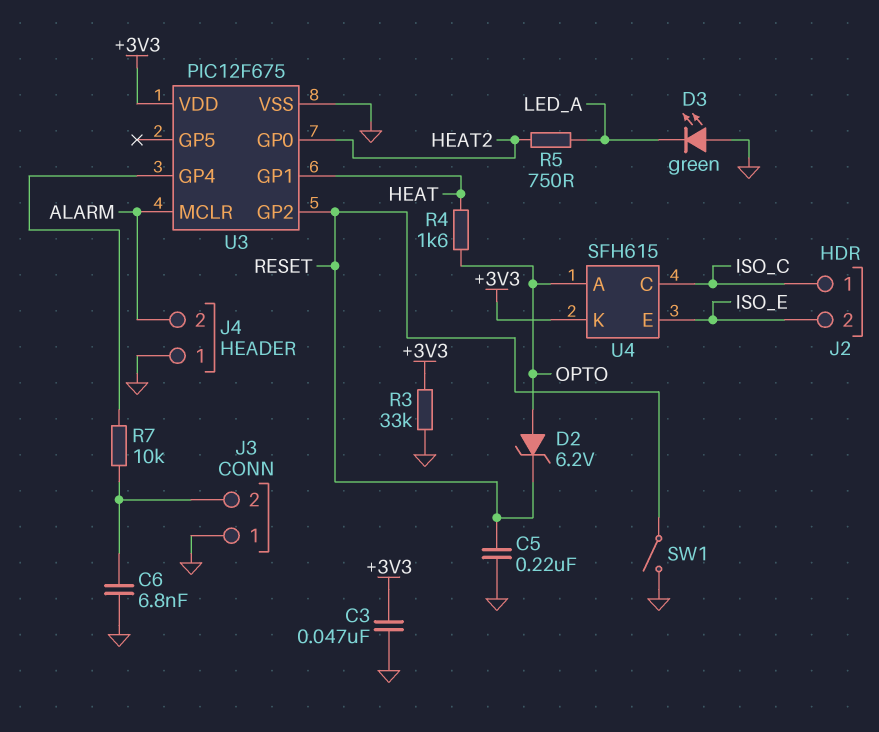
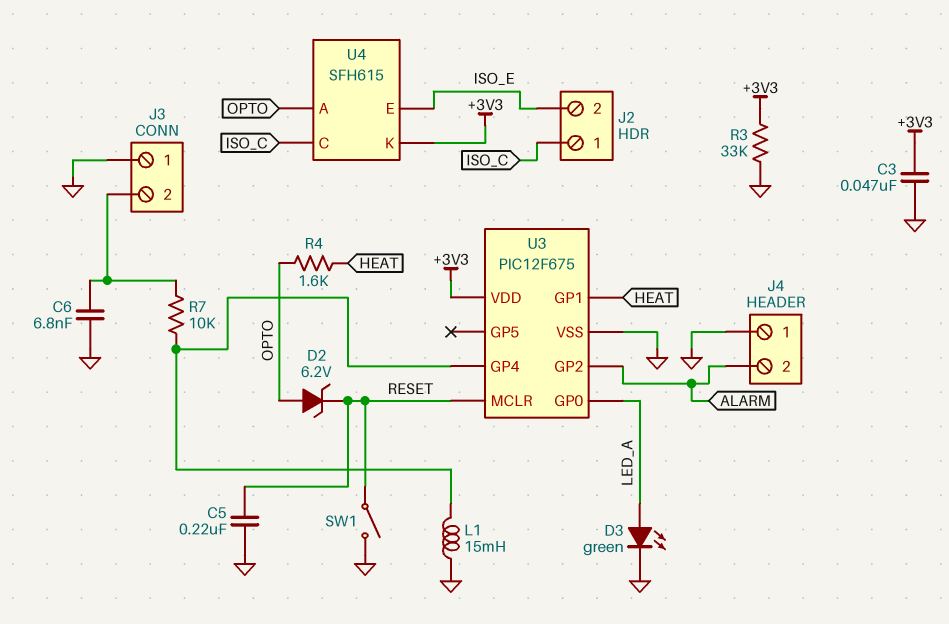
D3: LED green (A GND, K LED_A) -> LED green (A LED_A, K GND)
L1: none -> 15mH (GND, U3/GP4)
R5: 750 (HEAT2, LED_A) -> none
U3 pin GP0: HEAT2 -> LED_A
U3 pin GP2: RESET -> ALARM
U3 pin MCLR: ALARM -> RESET

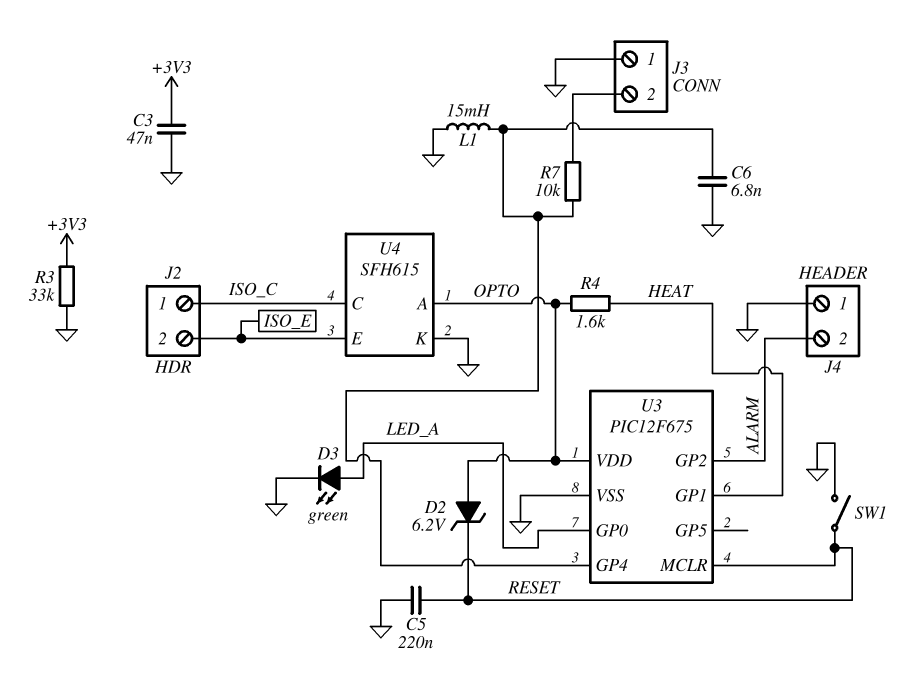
C6: 6.8nF (GND, J3/2) -> 6.8nF (GND, U3/GP4)
U3 pin VDD: +3V3 -> OPTO
U4 pin K: +3V3 -> GND

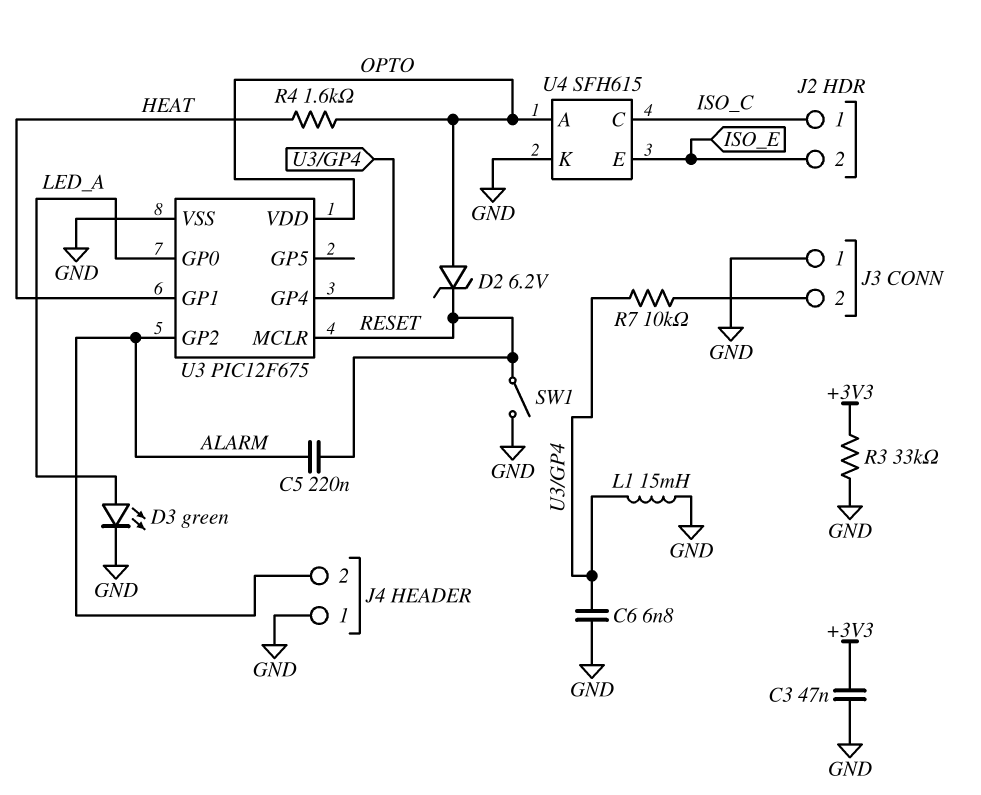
C5: 220nF (GND, RESET) -> 220nF (ALARM, RESET)

